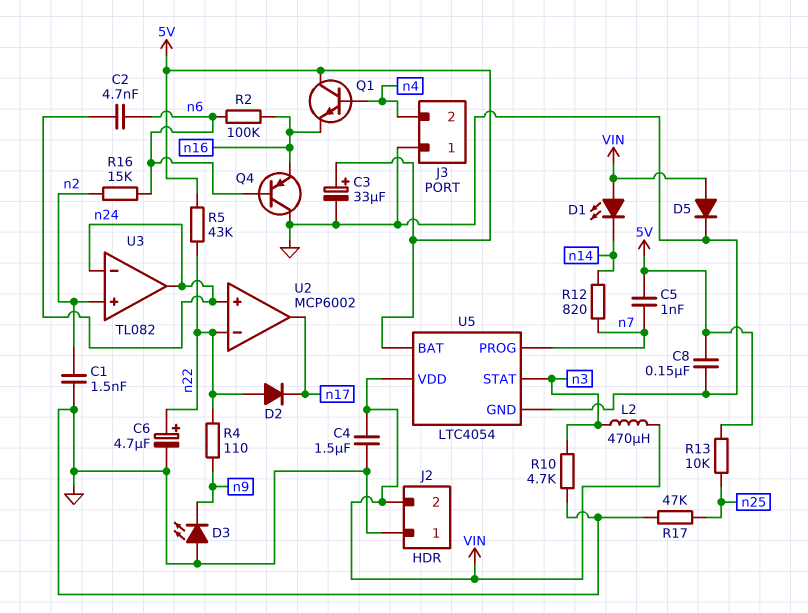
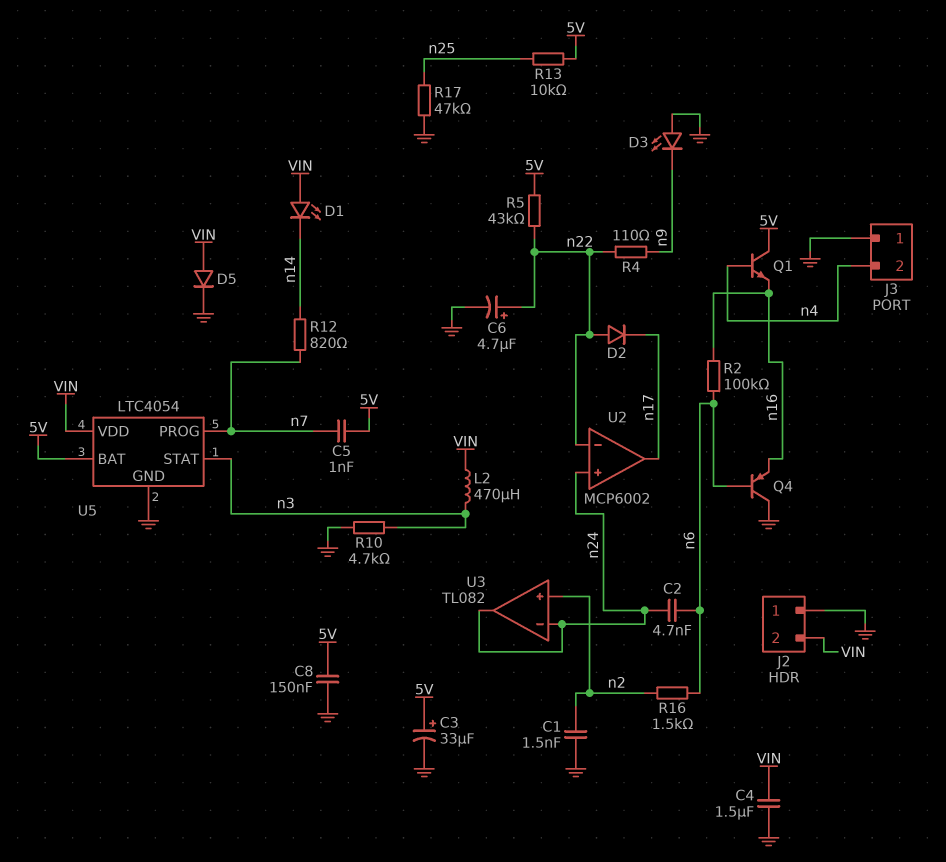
R16: 15k (n2, n6) -> 1.5k (n2, n6)

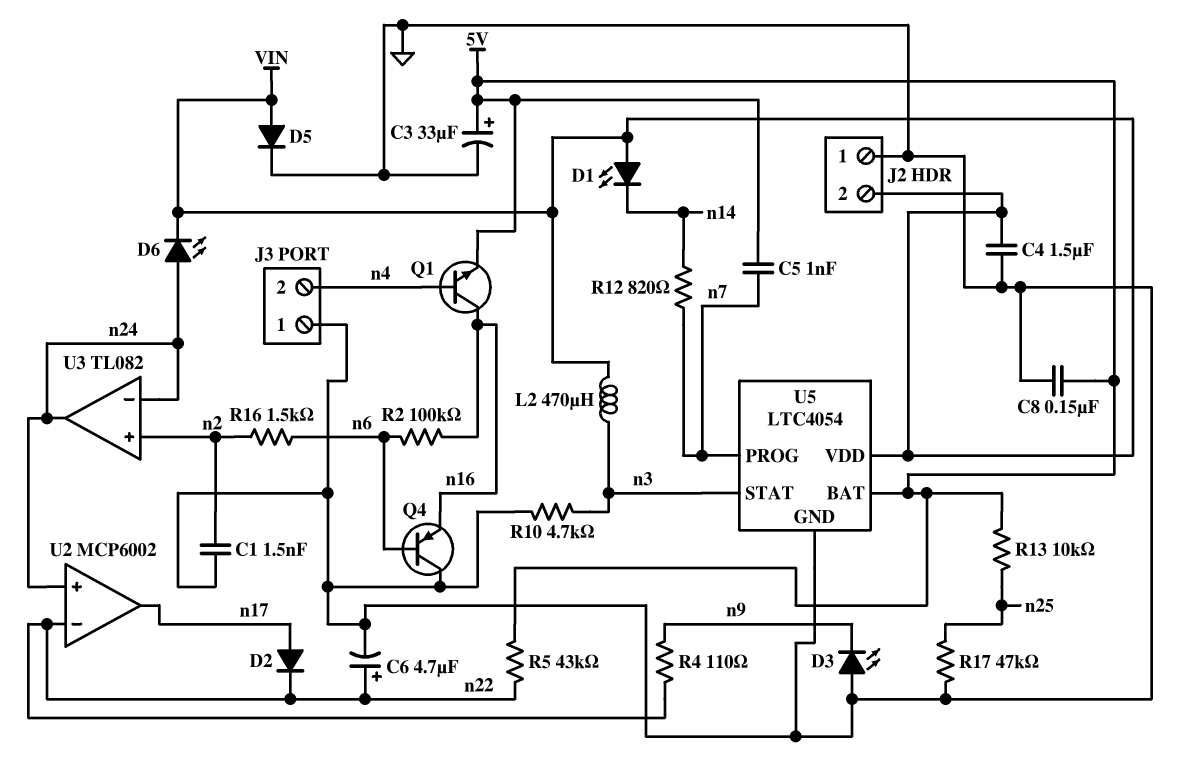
C2: 4.7nF (n6, n24) -> none
D2: diode (A n22, K n17) -> diode (A n17, K n22)
D6: none -> LED (A n24, K VIN)
Q1: NPN (B n4, C 5V, E n16) -> NPN (B n4, C n16, E 5V)

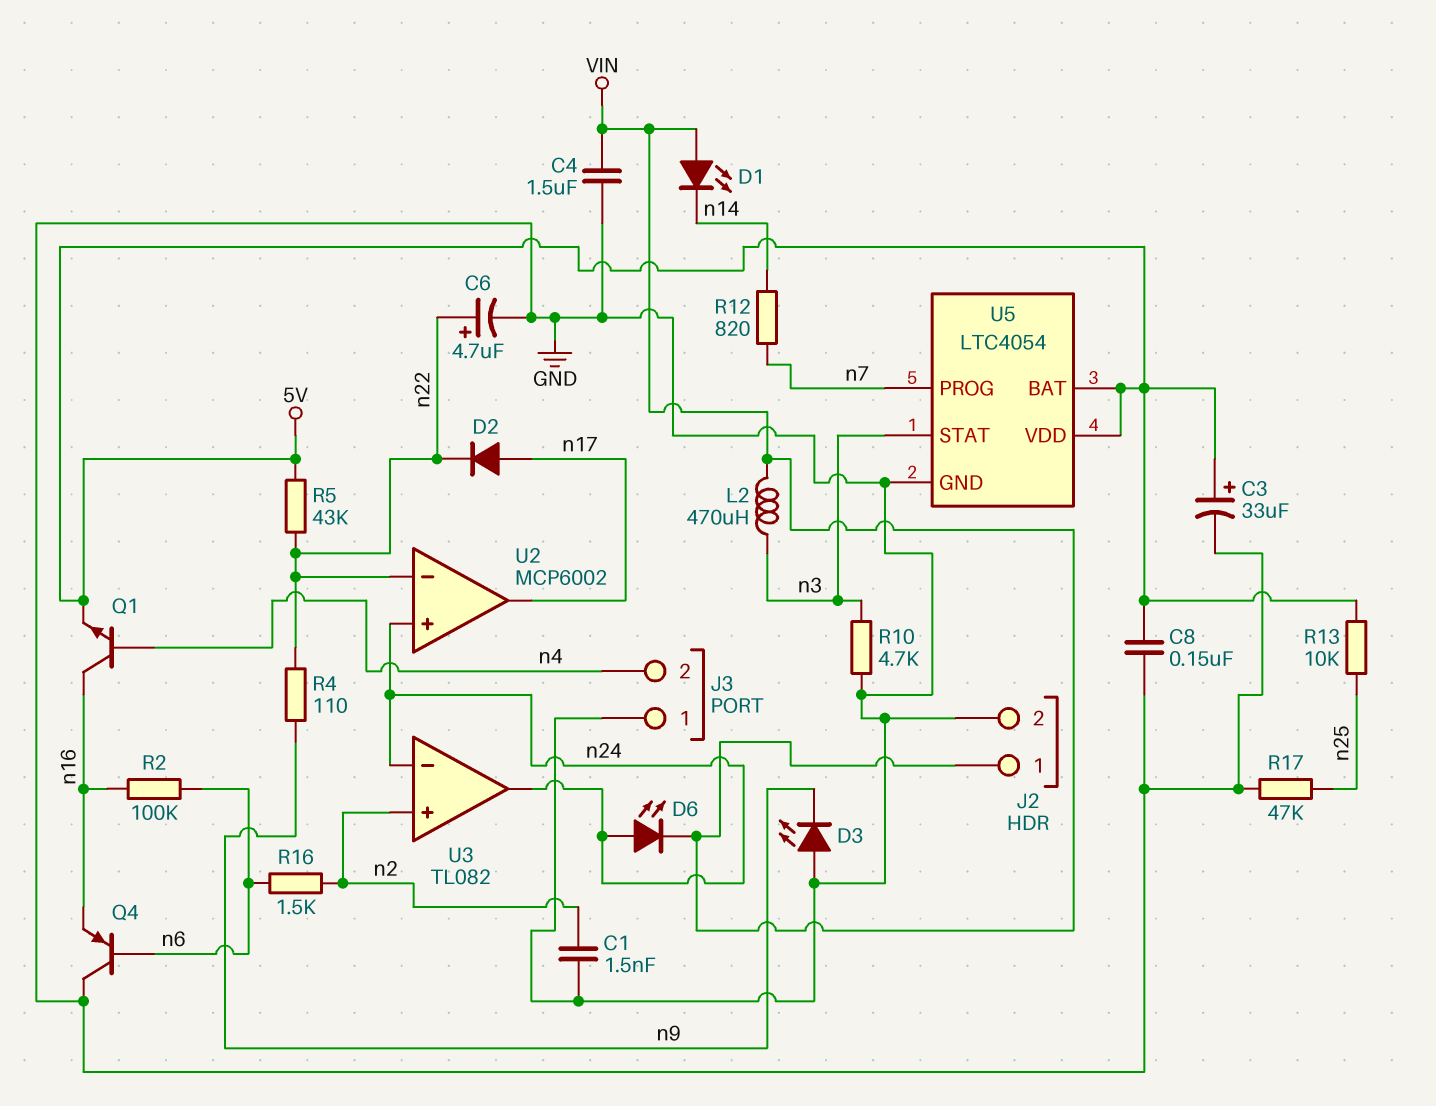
C5: 1nF (5V, n7) -> none
D5: diode (A VIN, K GND) -> none
J2 pin 1: GND -> VIN
J2 pin 2: VIN -> GND
U5 pin VDD: VIN -> 5V

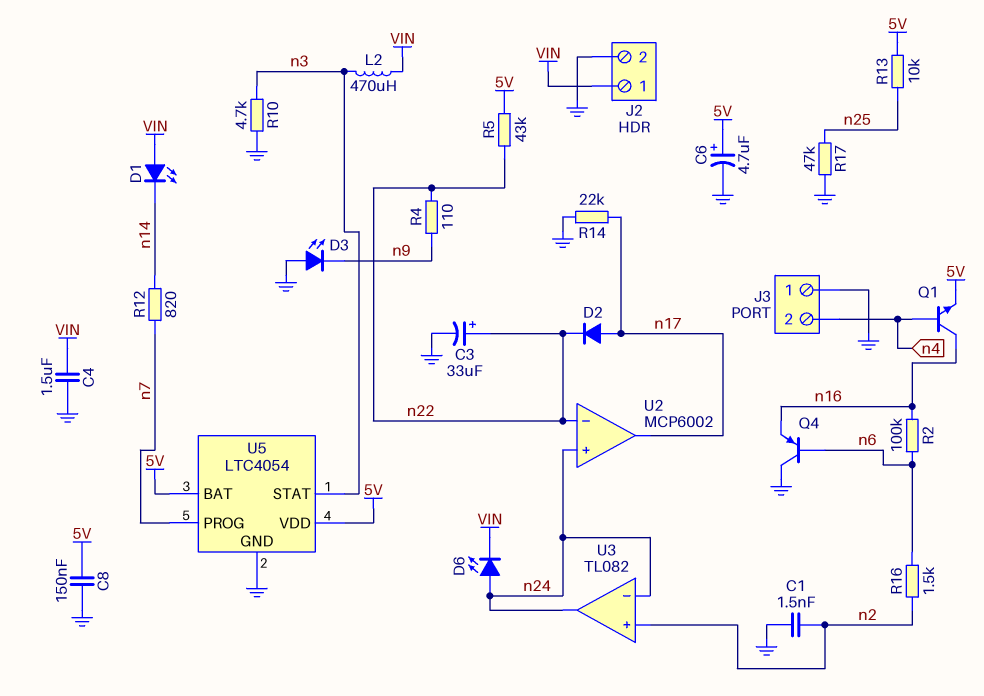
C3: 33uF (plus 5V, minus GND) -> 33uF (plus n22, minus GND)
C6: 4.7uF (plus n22, minus GND) -> 4.7uF (plus 5V, minus GND)
R14: none -> 22k (GND, n17)

